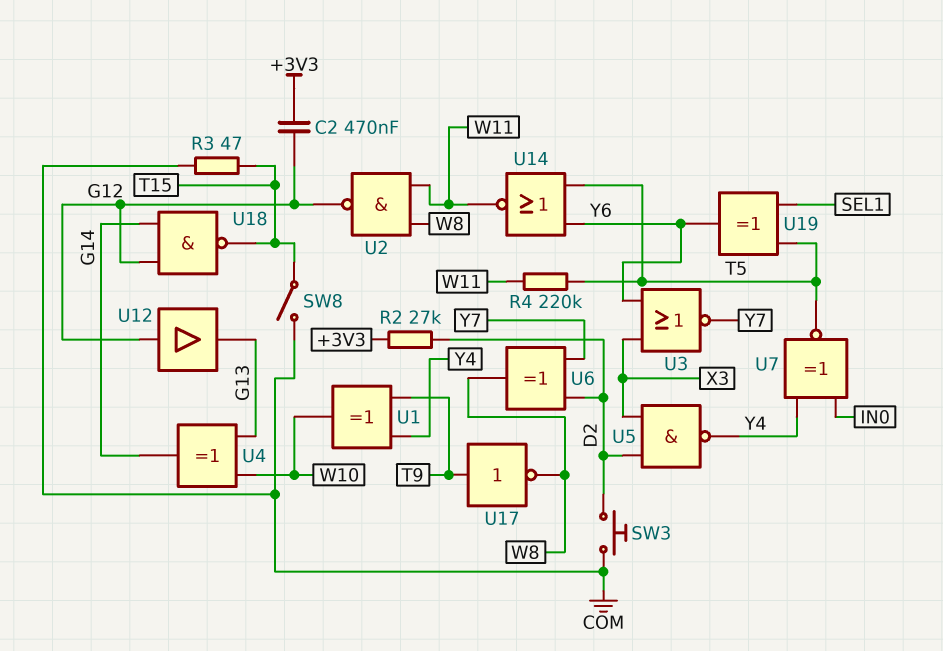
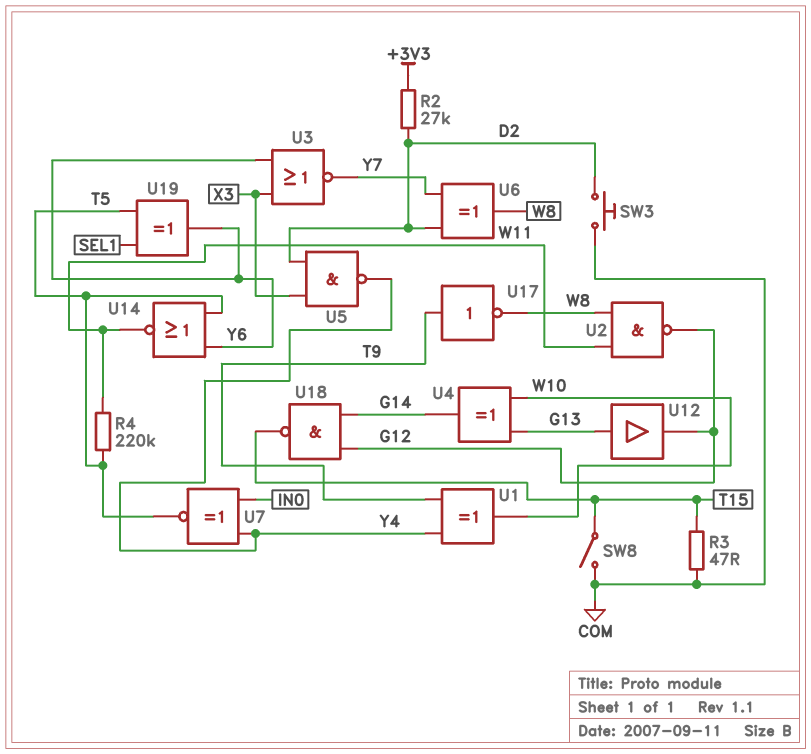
C2: 470nF (+3V3, G12) -> none
U12: buffer (in G12, out G13) -> buffer (in G13, out G12)

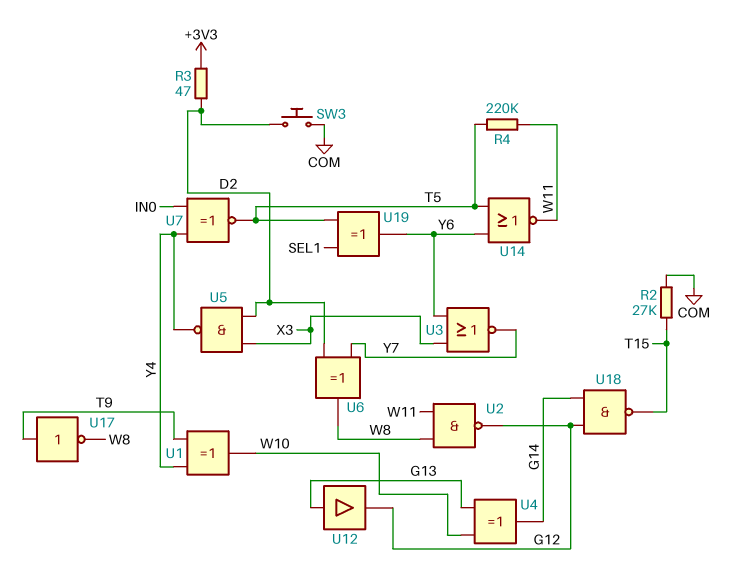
R2: 27k (+3V3, D2) -> 27k (COM, T15)
R3: 47 (COM, T15) -> 47 (+3V3, D2)
SW8: switch (COM, T15) -> none

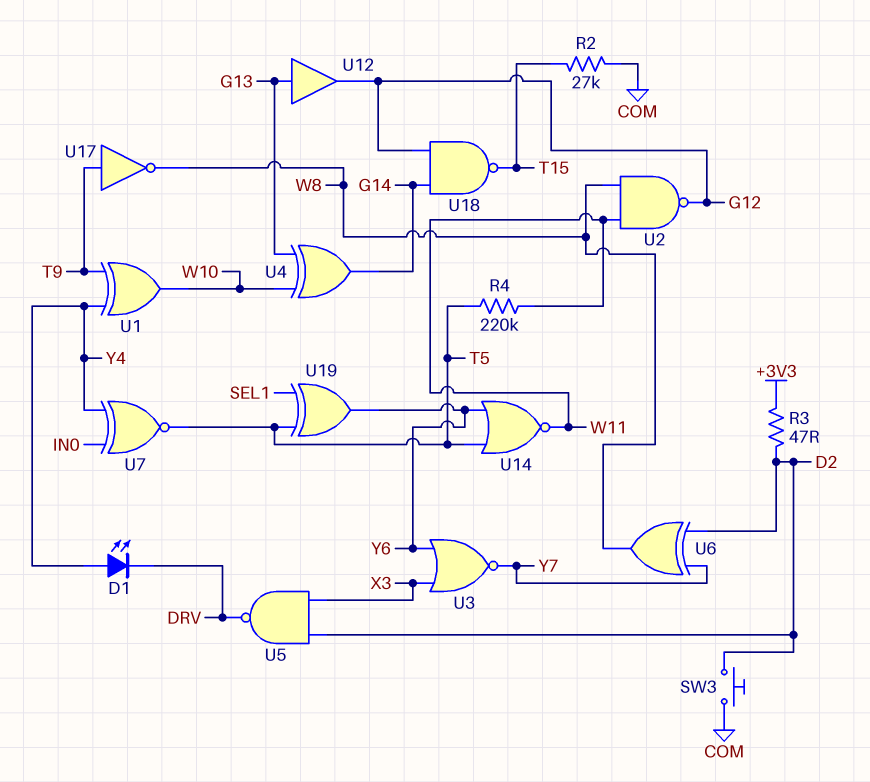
D1: none -> LED (A Y4, K DRV)
U5: NAND (in D2, in X3, out Y4) -> NAND (in D2, in X3, out DRV)

